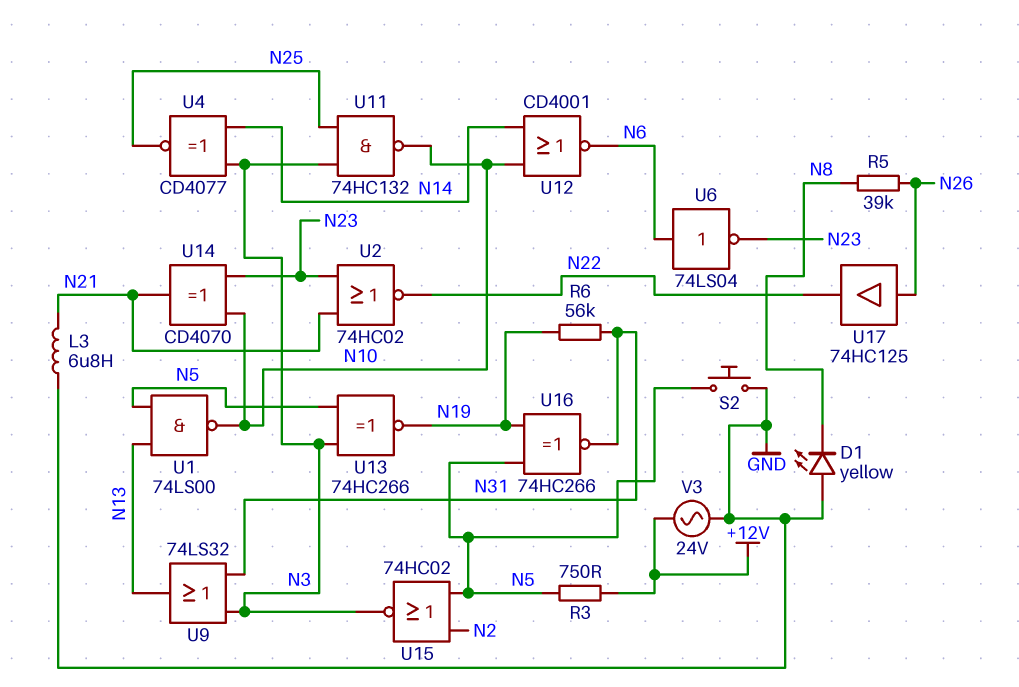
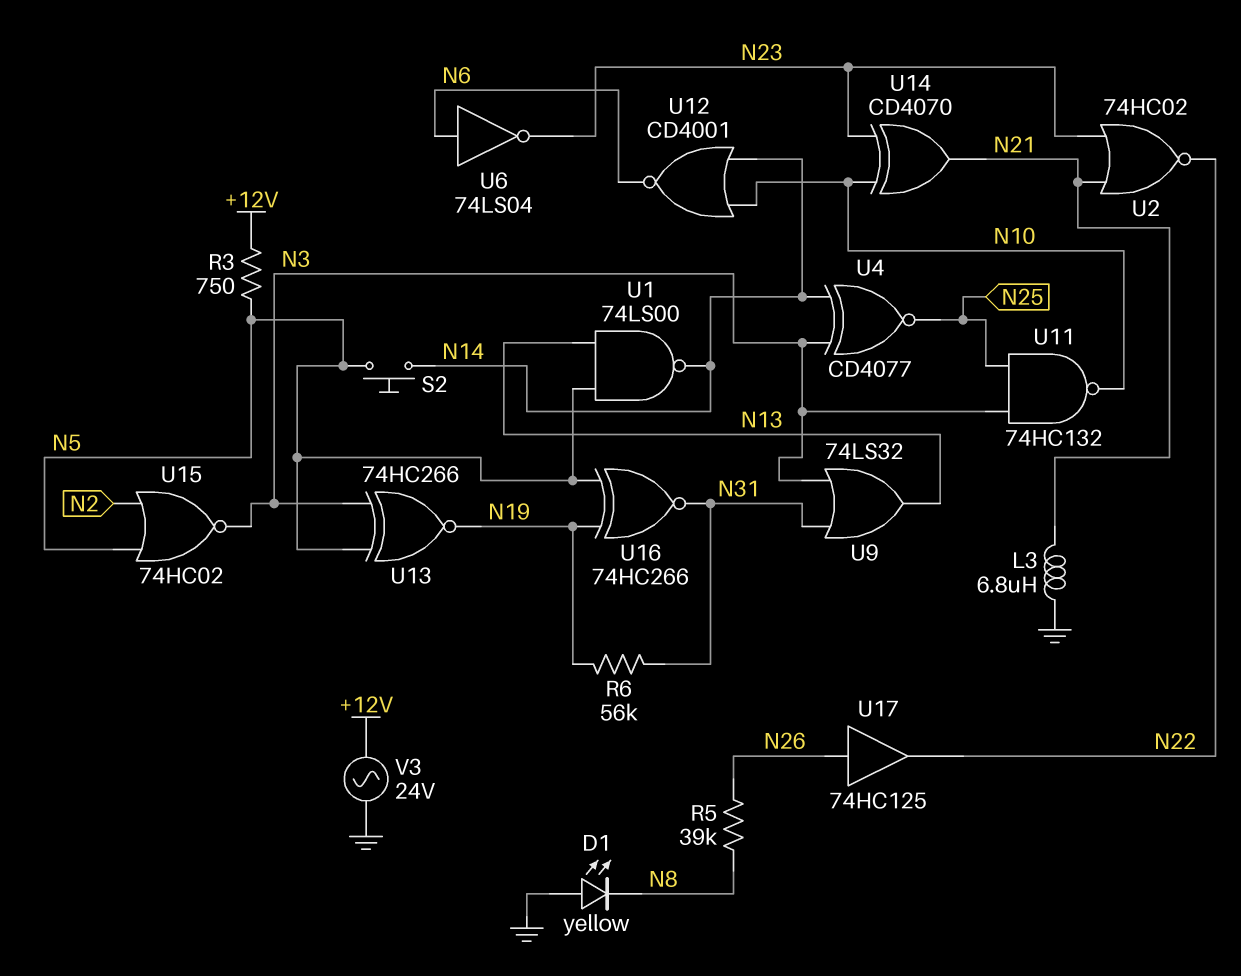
S2: button (GND, N5) -> button (N5, N14)
U1: NAND 74LS00 (in N5, in N13, out N10) -> NAND 74LS00 (in N5, in N13, out N14)

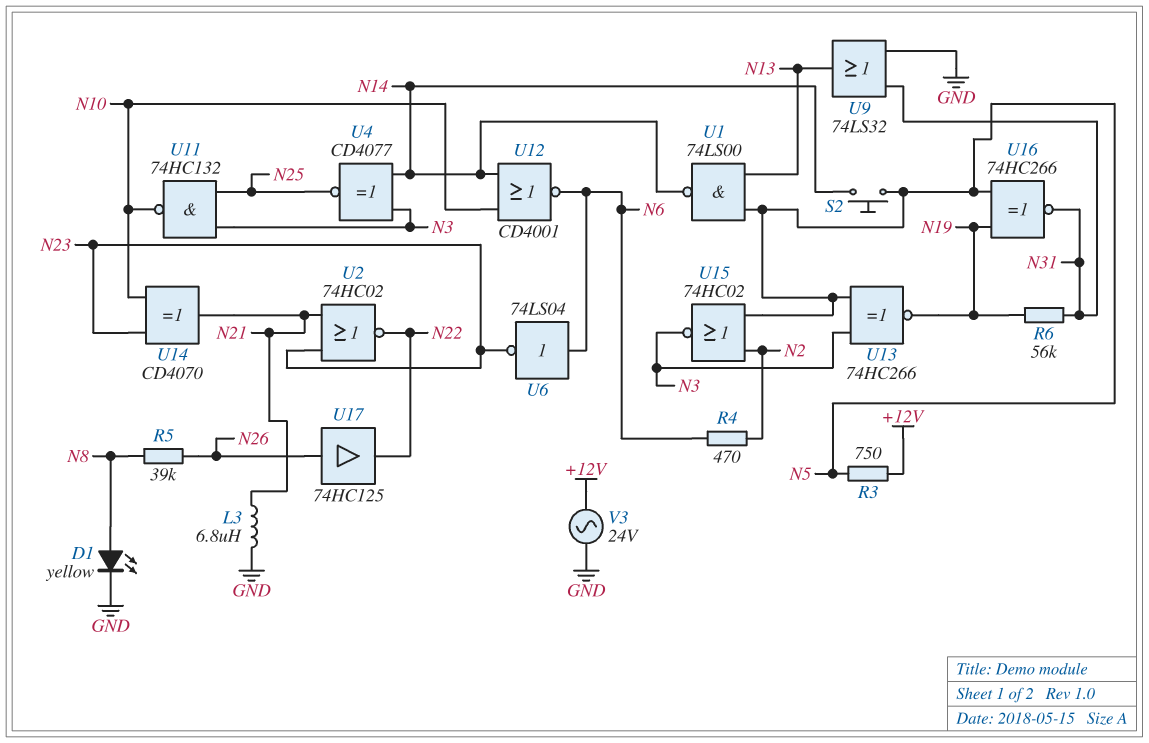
D1: LED yellow (A GND, K N8) -> LED yellow (A N8, K GND)
R4: none -> 470 (N2, N6)
U9: OR 74LS32 (in N3, in N31, out N13) -> OR 74LS32 (in GND, in N31, out N13)

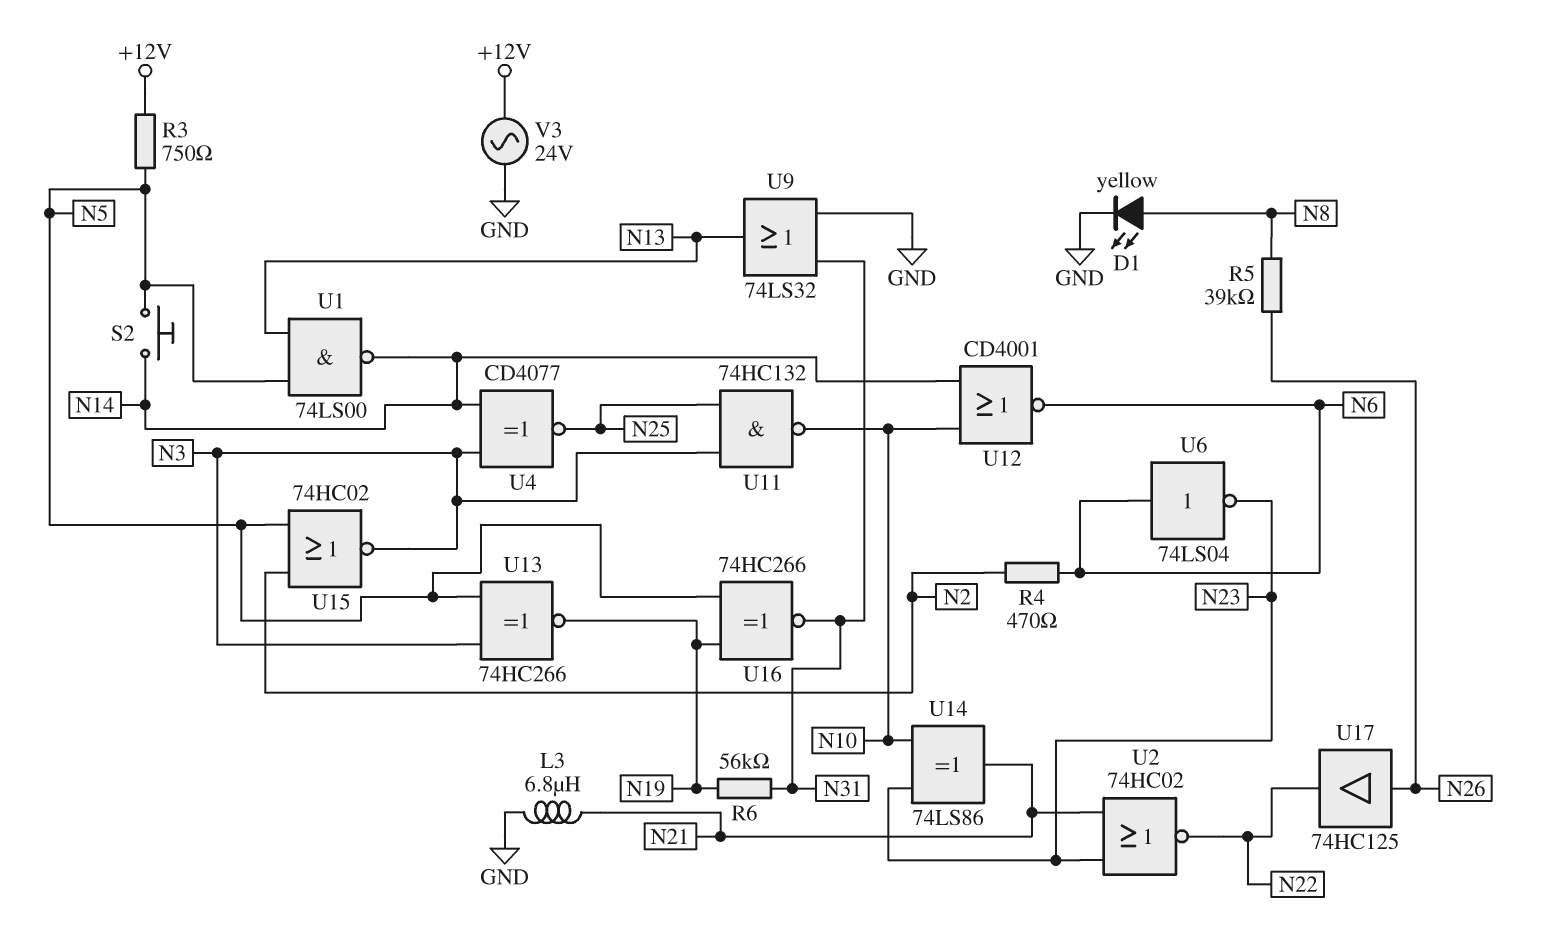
U14: XOR CD4070 (in N10, in N23, out N21) -> XOR 74LS86 (in N10, in N23, out N21)

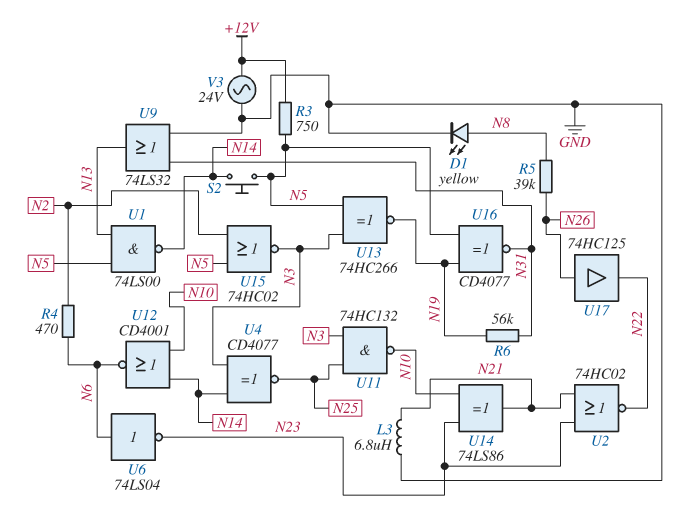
U16: XNOR 74HC266 (in N5, in N19, out N31) -> XNOR CD4077 (in N5, in N19, out N31)

